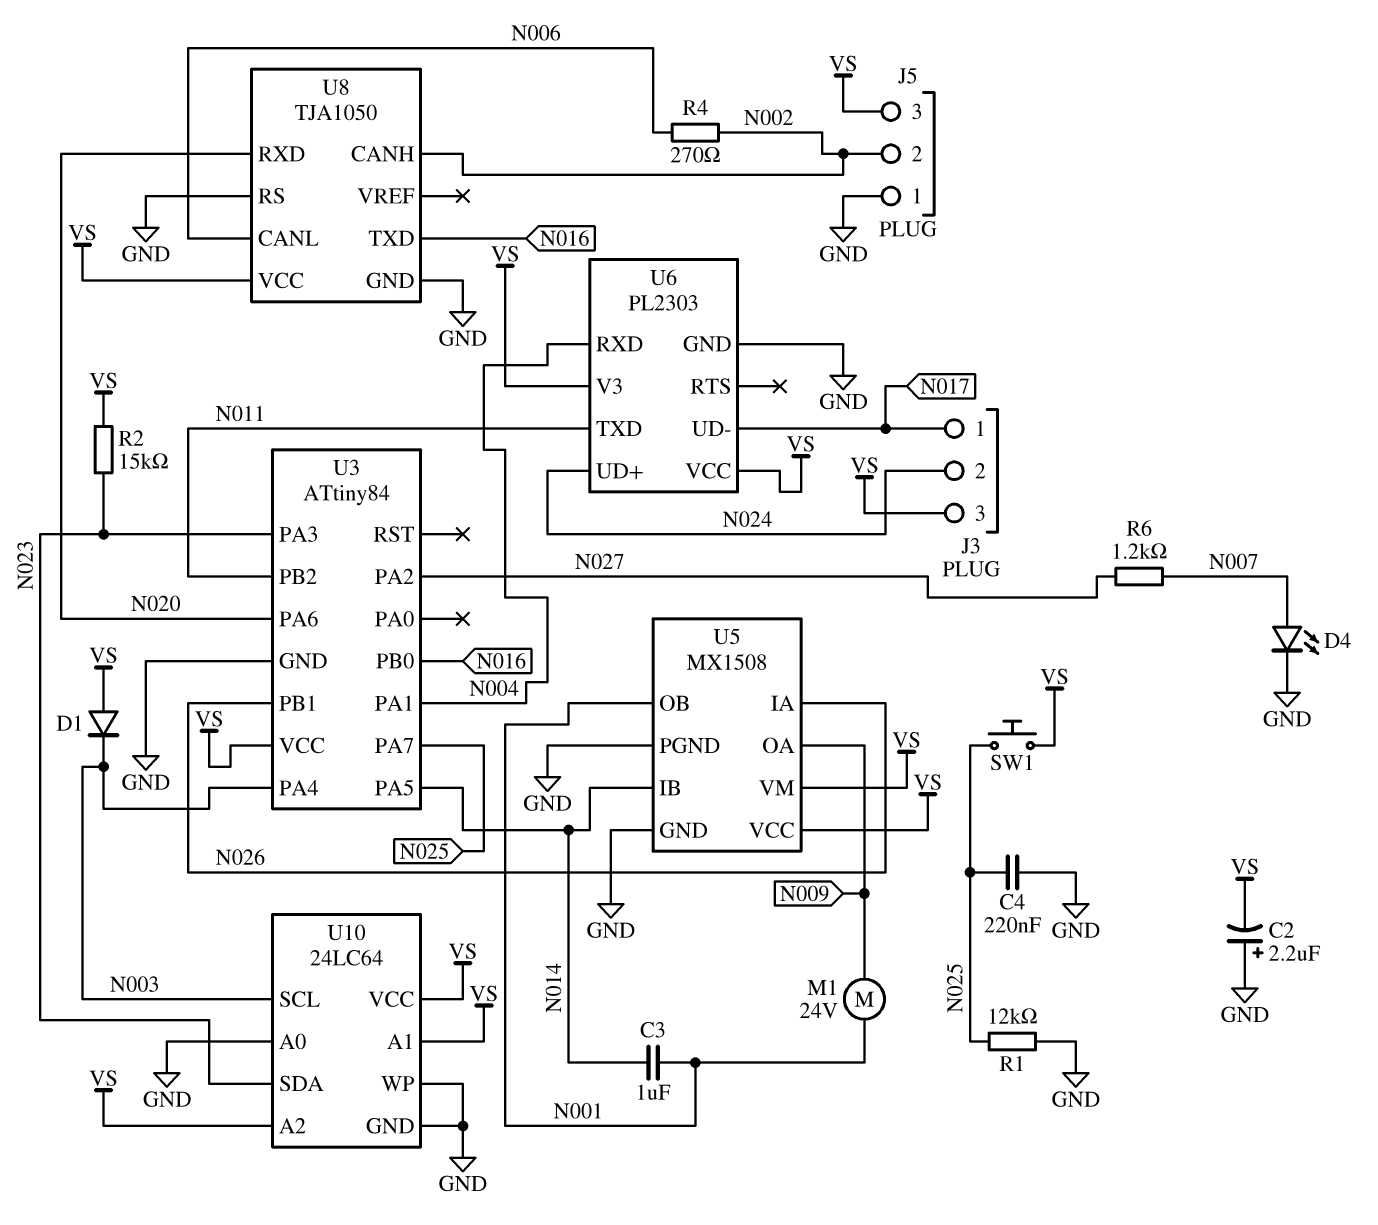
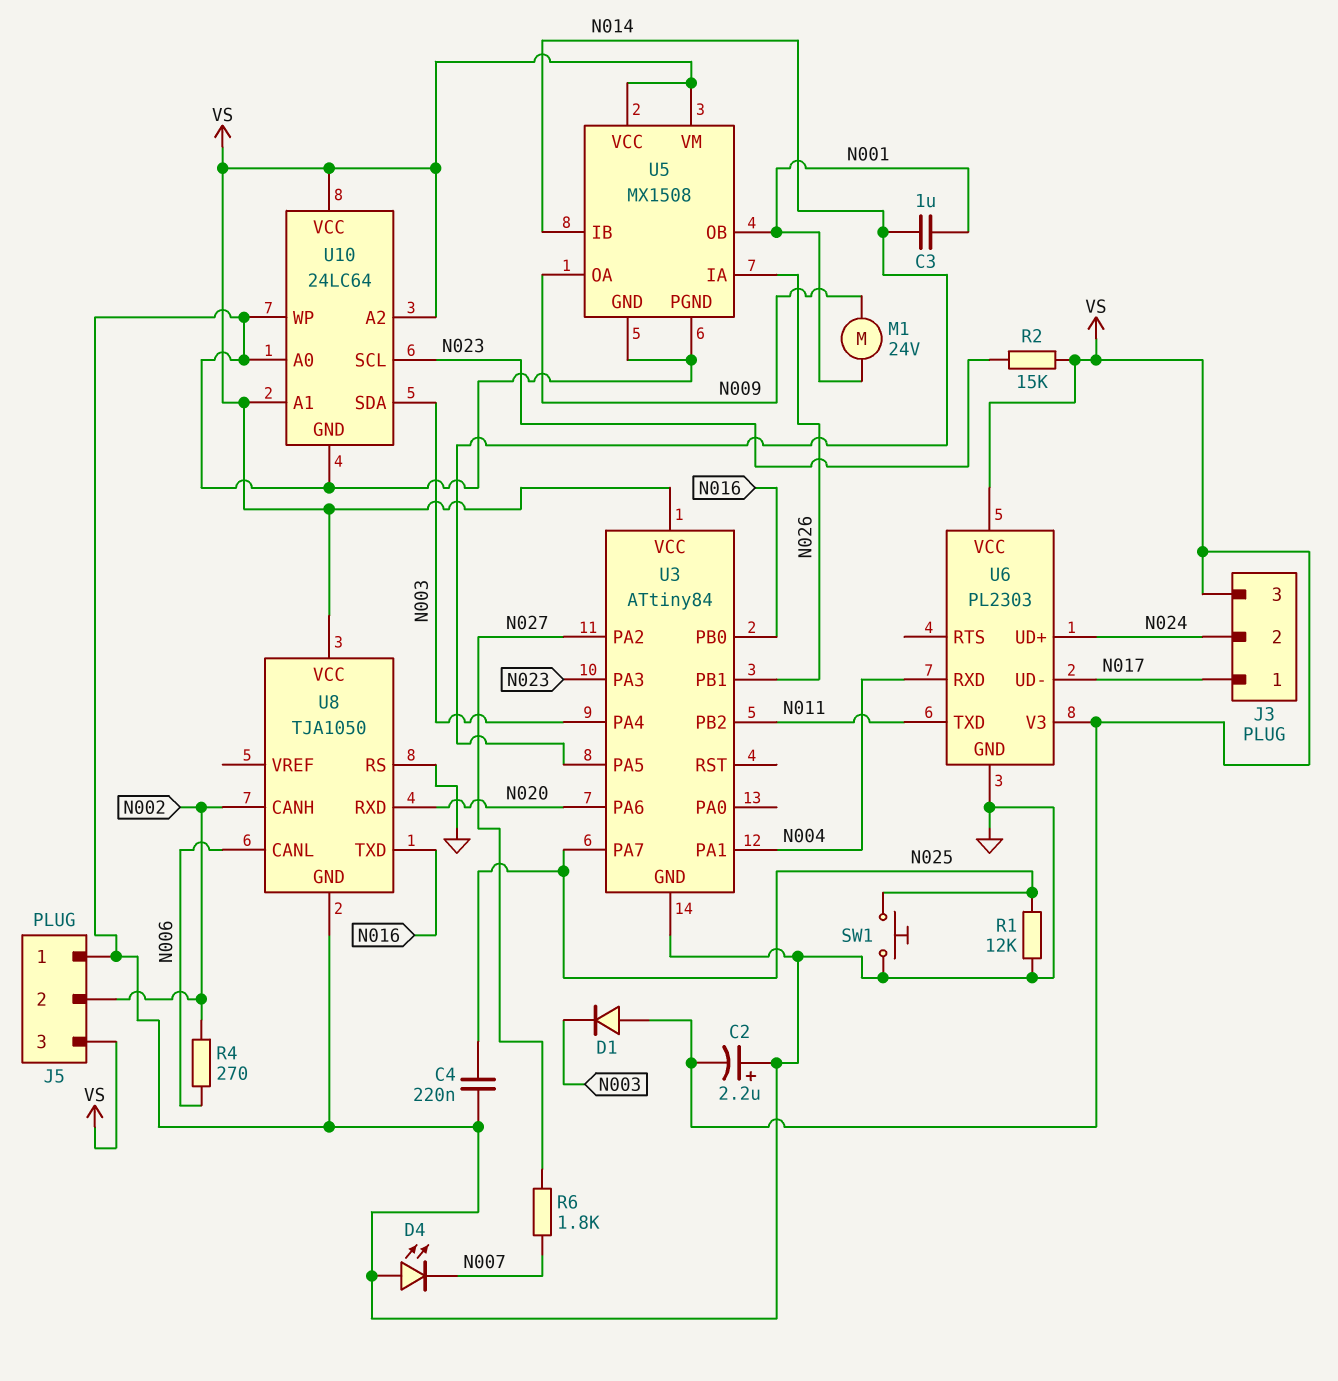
D4: LED (A N007, K GND) -> LED (A GND, K N007)
R6: 1.2k (N007, N027) -> 1.8k (N007, N027)
SW1: button (N025, VS) -> button (GND, N025)
U10 pin SCL: N003 -> N023
U10 pin SDA: N023 -> N003

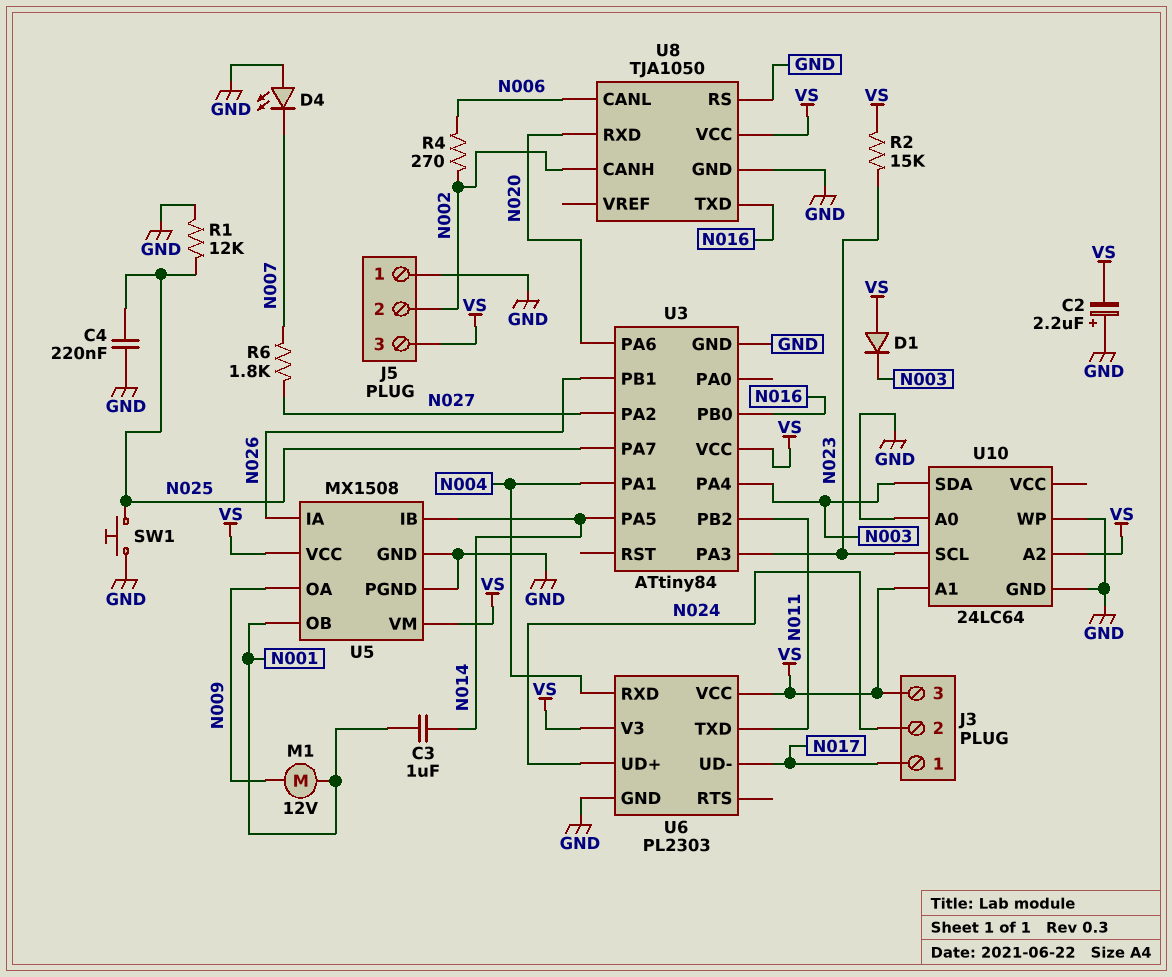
M1: motor 24V (N001, N009) -> motor 12V (N001, N009)
U10 pin VCC: VS -> none

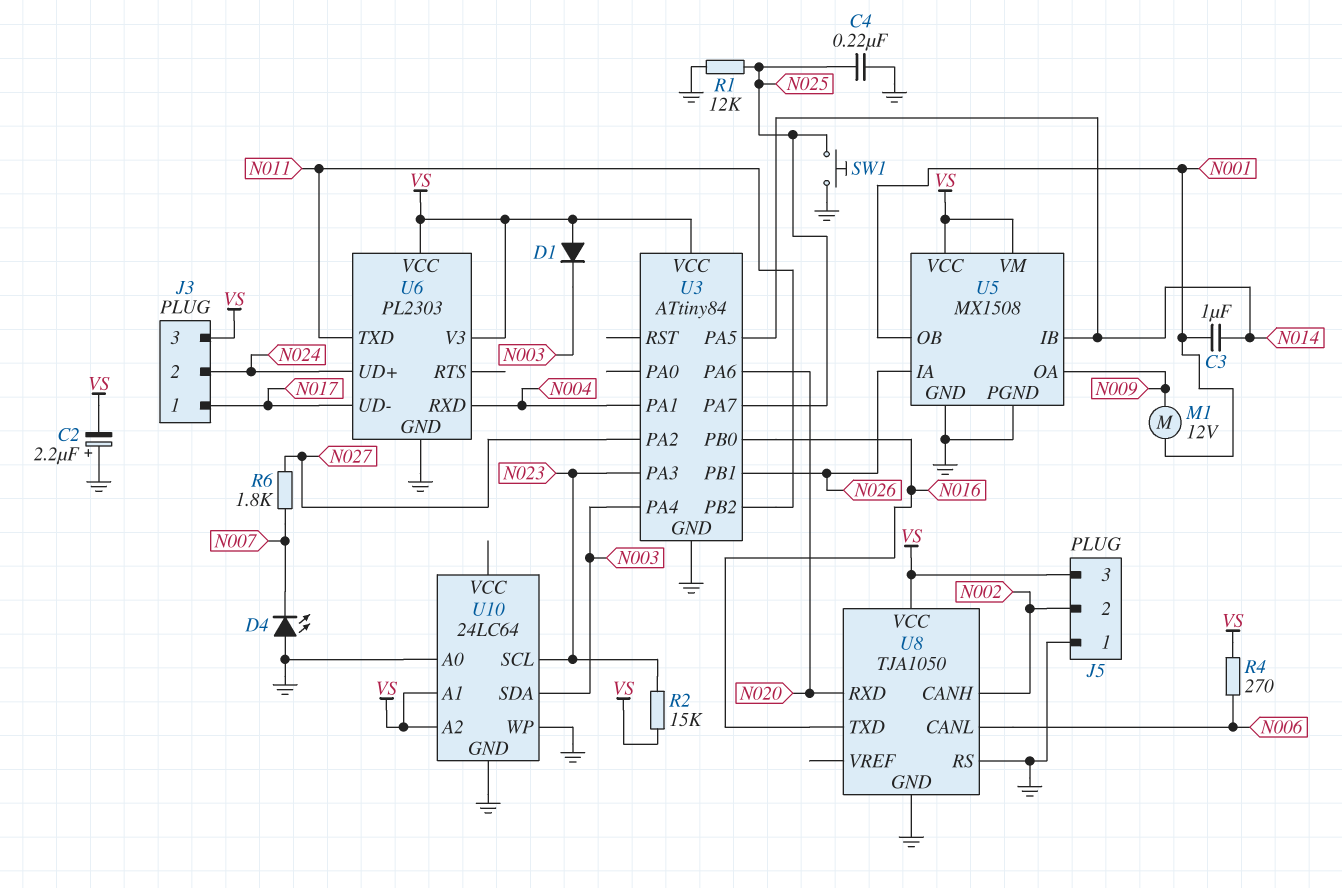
R4: 270 (N002, N006) -> 270 (N006, VS)

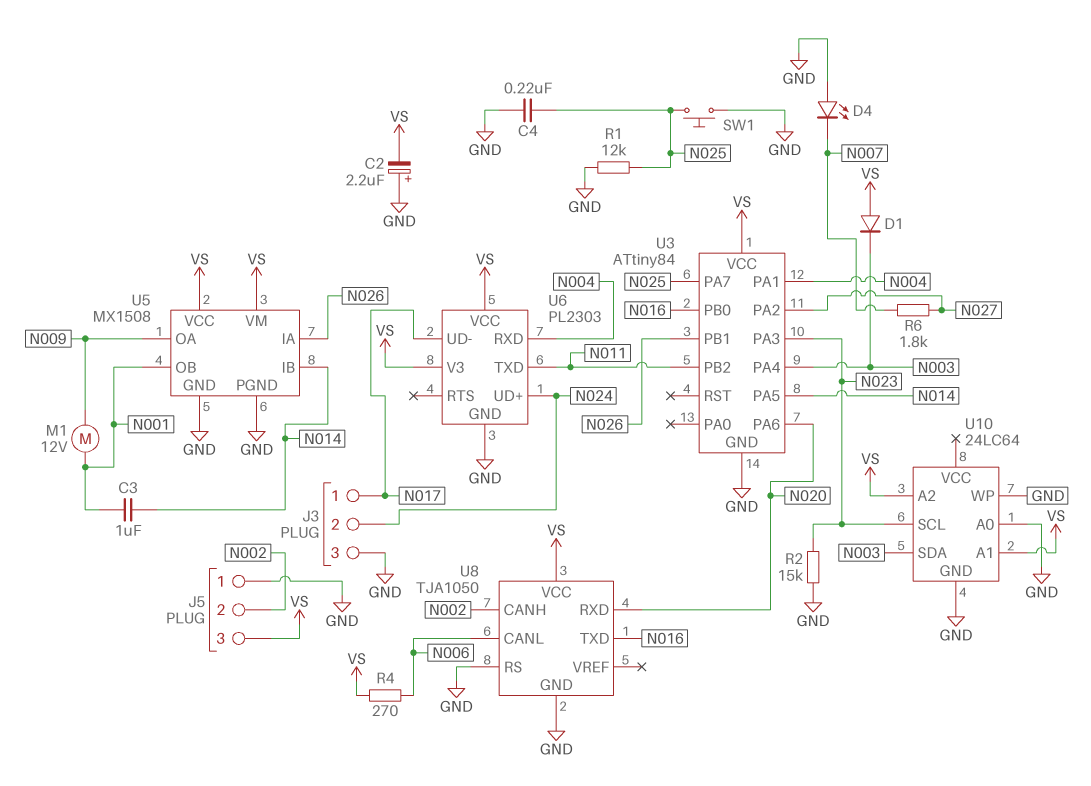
J3 pin 3: VS -> GND
R2: 15k (N023, VS) -> 15k (GND, N023)

